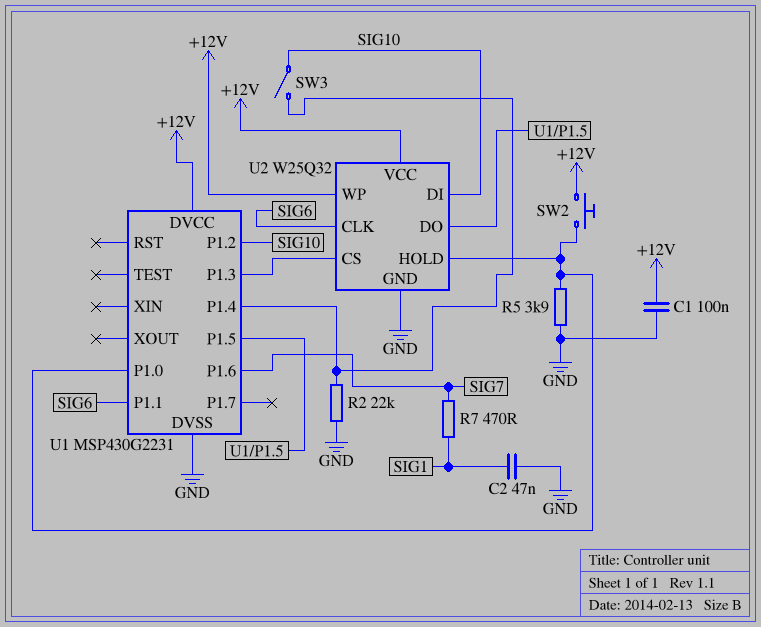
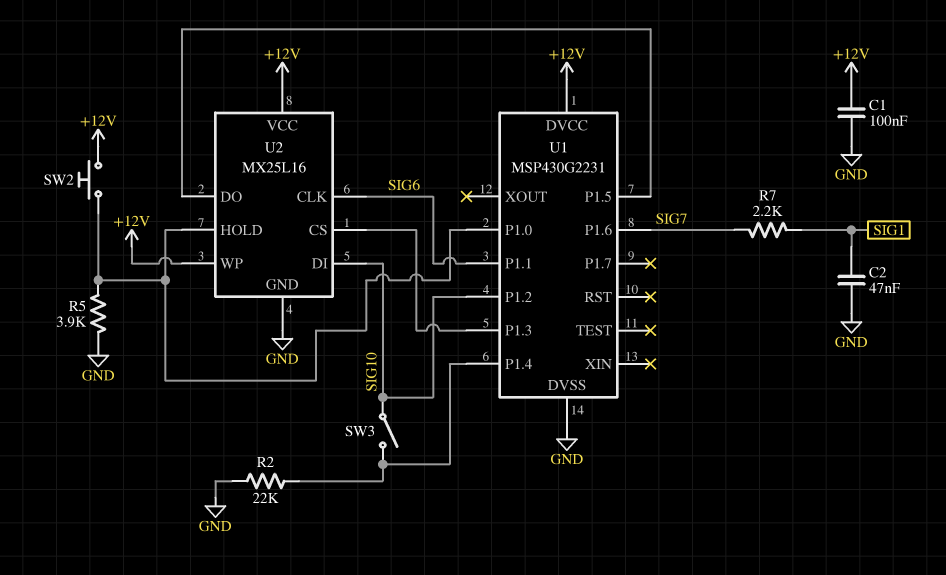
R7: 470 (SIG1, SIG7) -> 2.2k (SIG1, SIG7)
U2: W25Q32 -> MX25L16

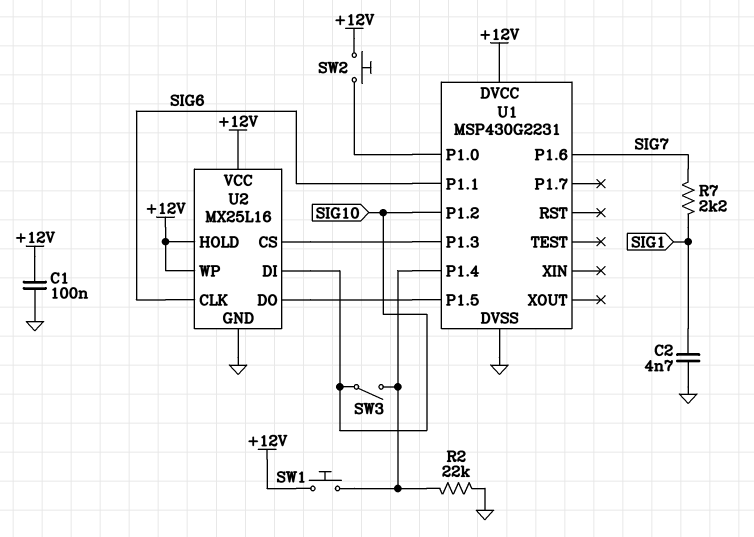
C2: 47nF (GND, SIG1) -> 4.7nF (GND, SIG1)
R5: 3.9k (GND, U1/P1.0) -> none
SW1: none -> button (+12V, U1/P1.4)
U2 pin HOLD: U1/P1.0 -> +12V

